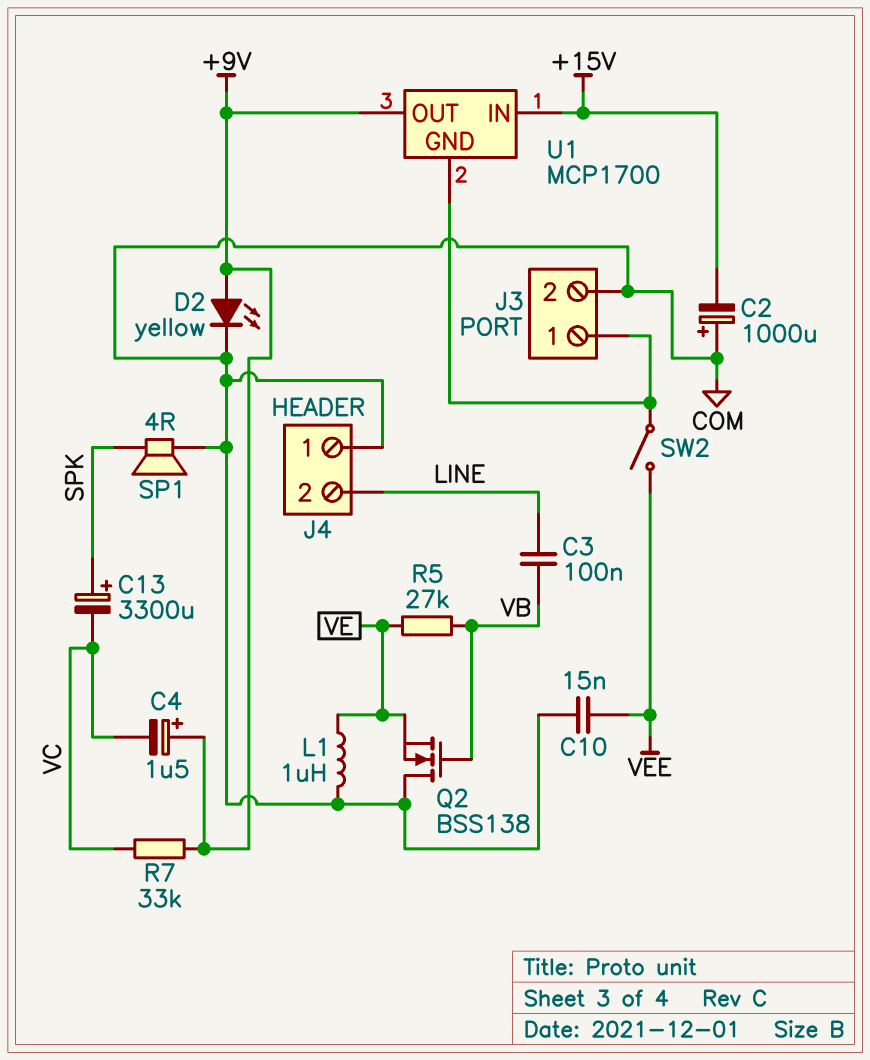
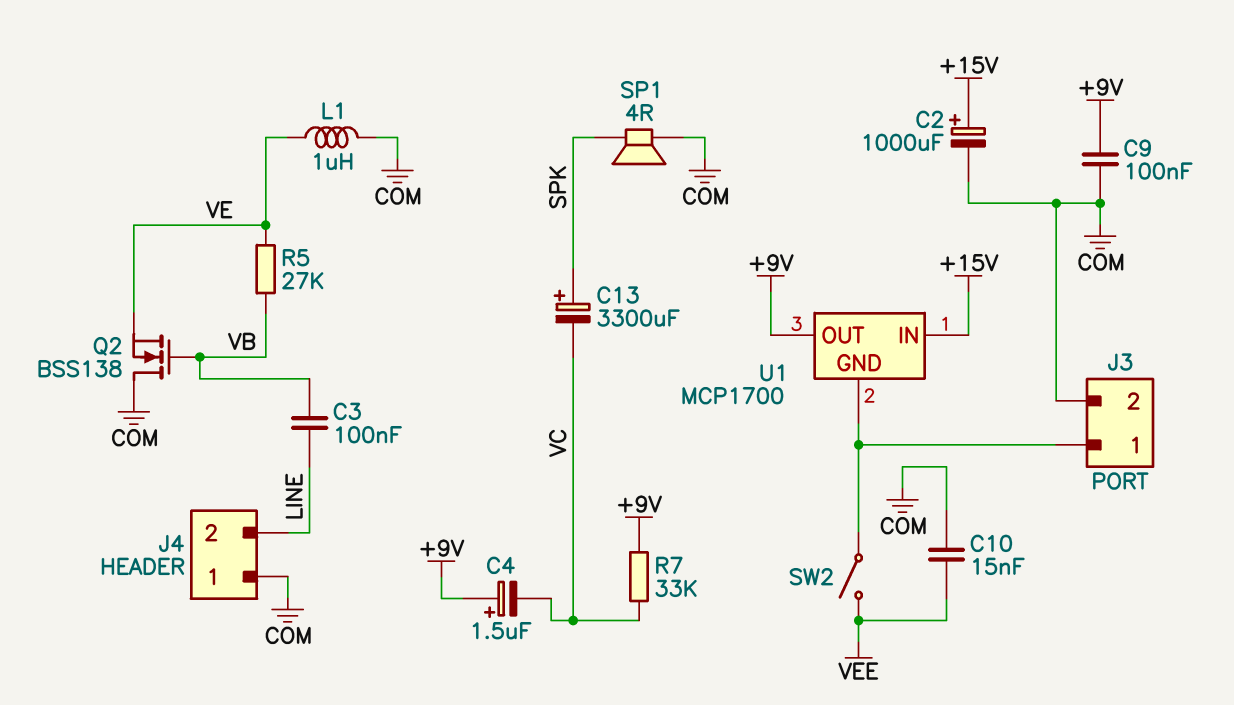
C2: 1000uF (plus COM, minus +15V) -> 1000uF (plus +15V, minus COM)
C9: none -> 100nF (+9V, COM)
D2: LED yellow (A +9V, K COM) -> none

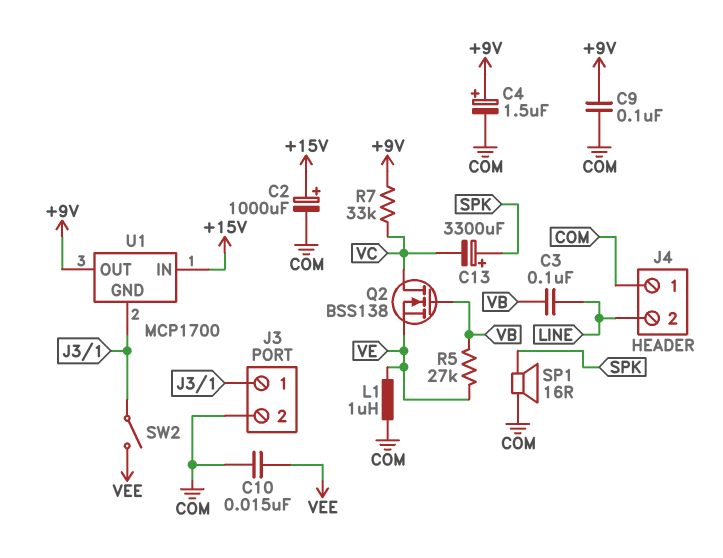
C4: 1.5uF (plus +9V, minus VC) -> 1.5uF (plus +9V, minus COM)
Q2: NMOS BSS138 (G VB, D COM, S VE) -> NMOS BSS138 (G VB, D VC, S VE)
SP1: speaker 4R (COM, SPK) -> speaker 16R (COM, SPK)

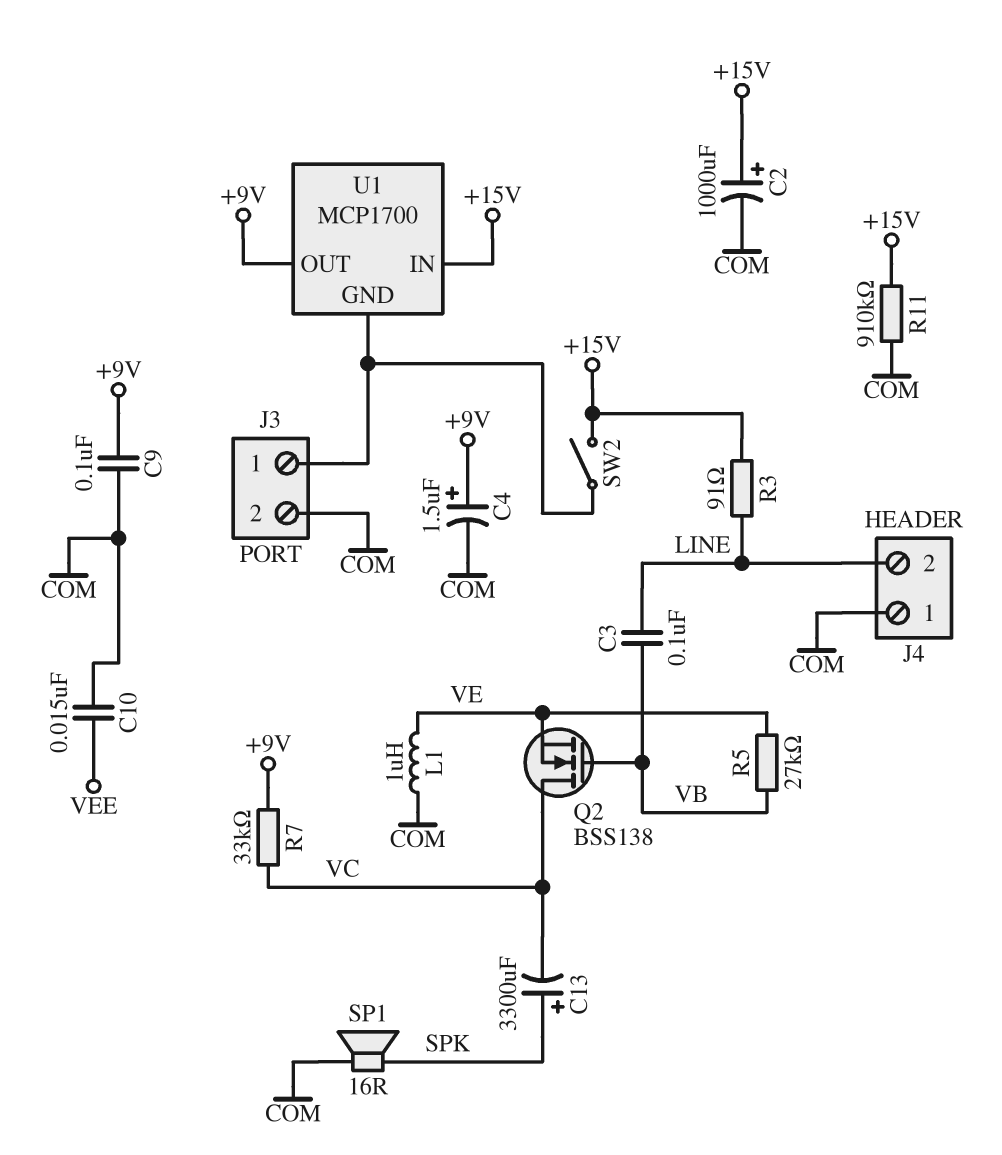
R3: none -> 91 (+15V, LINE)
R11: none -> 910k (+15V, COM)
SW2: switch (J3/1, VEE) -> switch (+15V, J3/1)

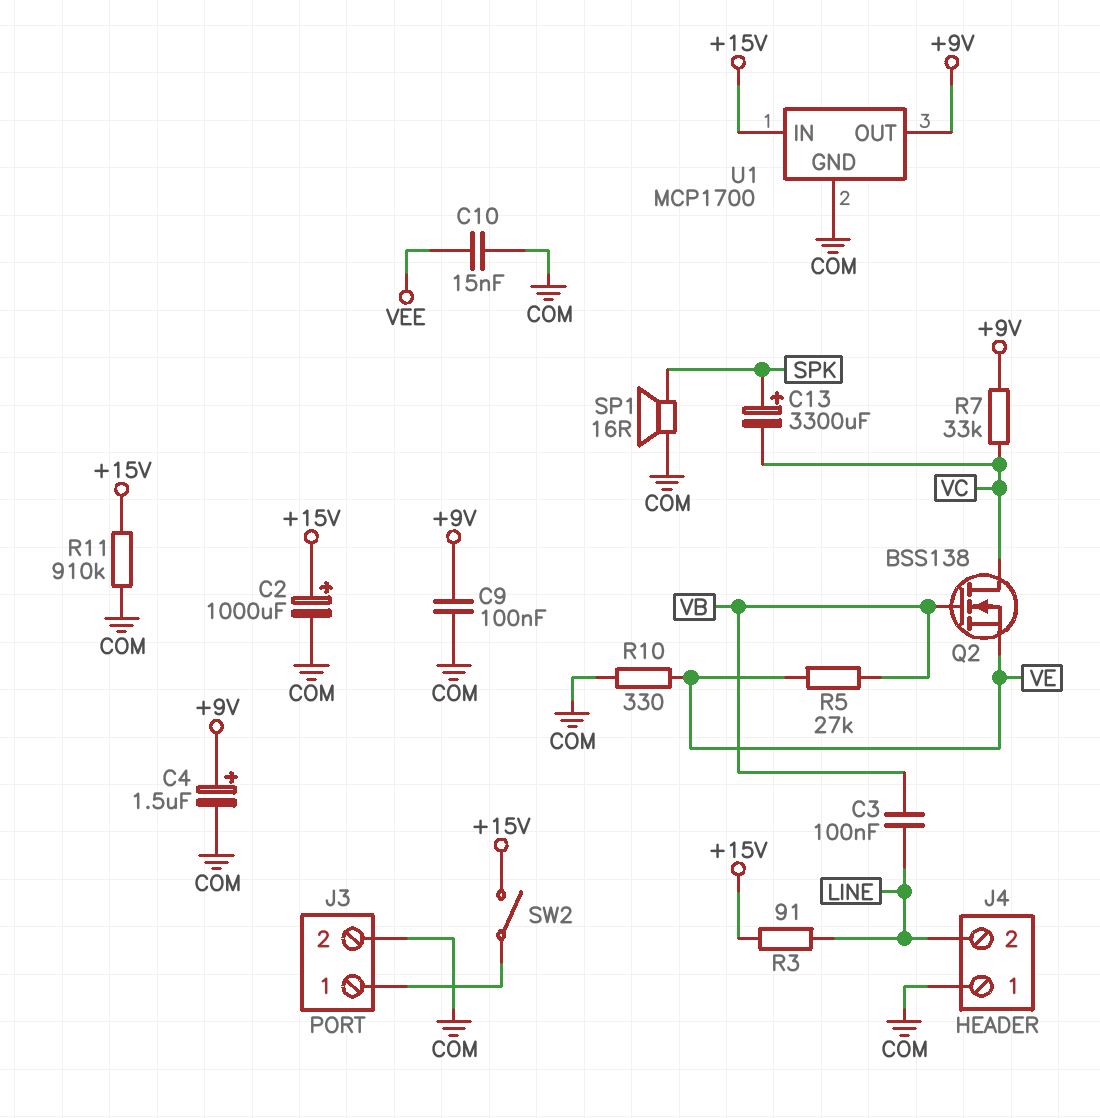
L1: 1uH (COM, VE) -> none
R10: none -> 330 (COM, VE)
U1 pin GND: J3/1 -> COM

